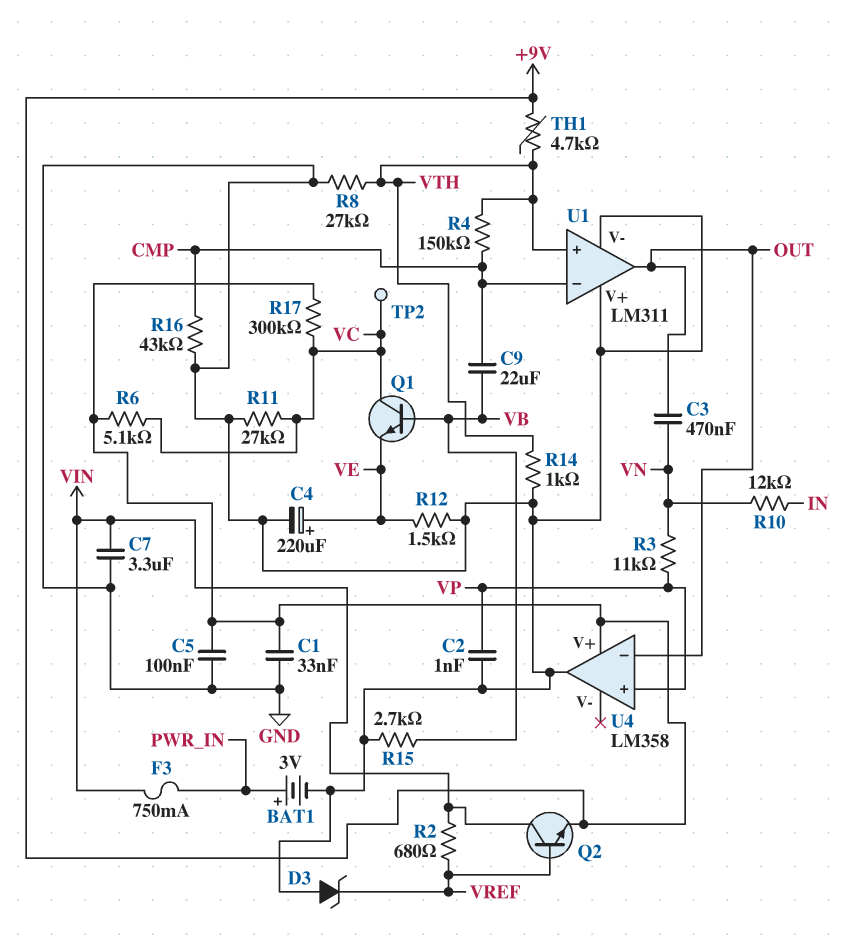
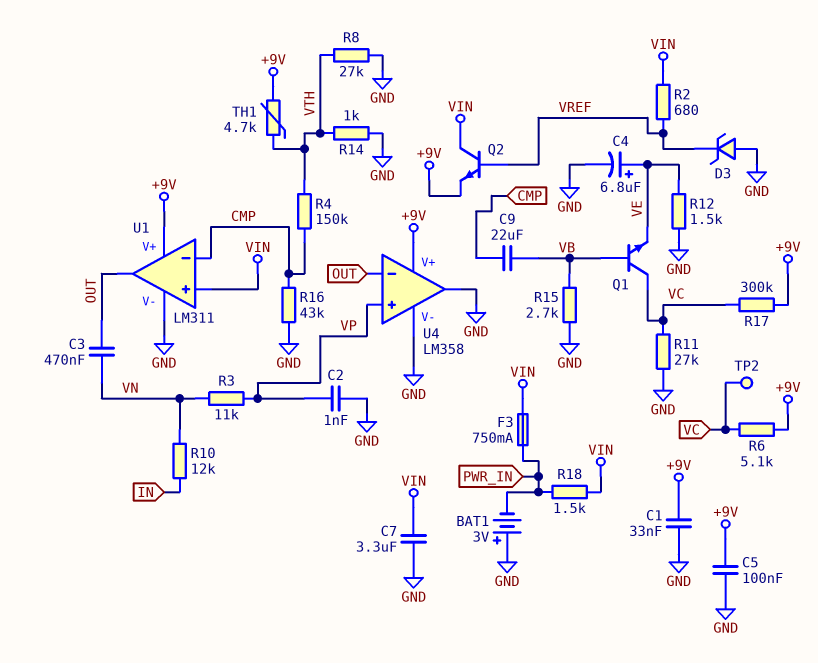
BAT1: 3V (plus PWR_IN, minus GND) -> 3V (plus GND, minus PWR_IN)
C4: 220uF (plus VE, minus GND) -> 6.8uF (plus VE, minus GND)
R18: none -> 1.5k (PWR_IN, VIN)
U1 pin V+: GND -> +9V
U1 pin in+: VTH -> VIN
U4 pin V-: none -> GND

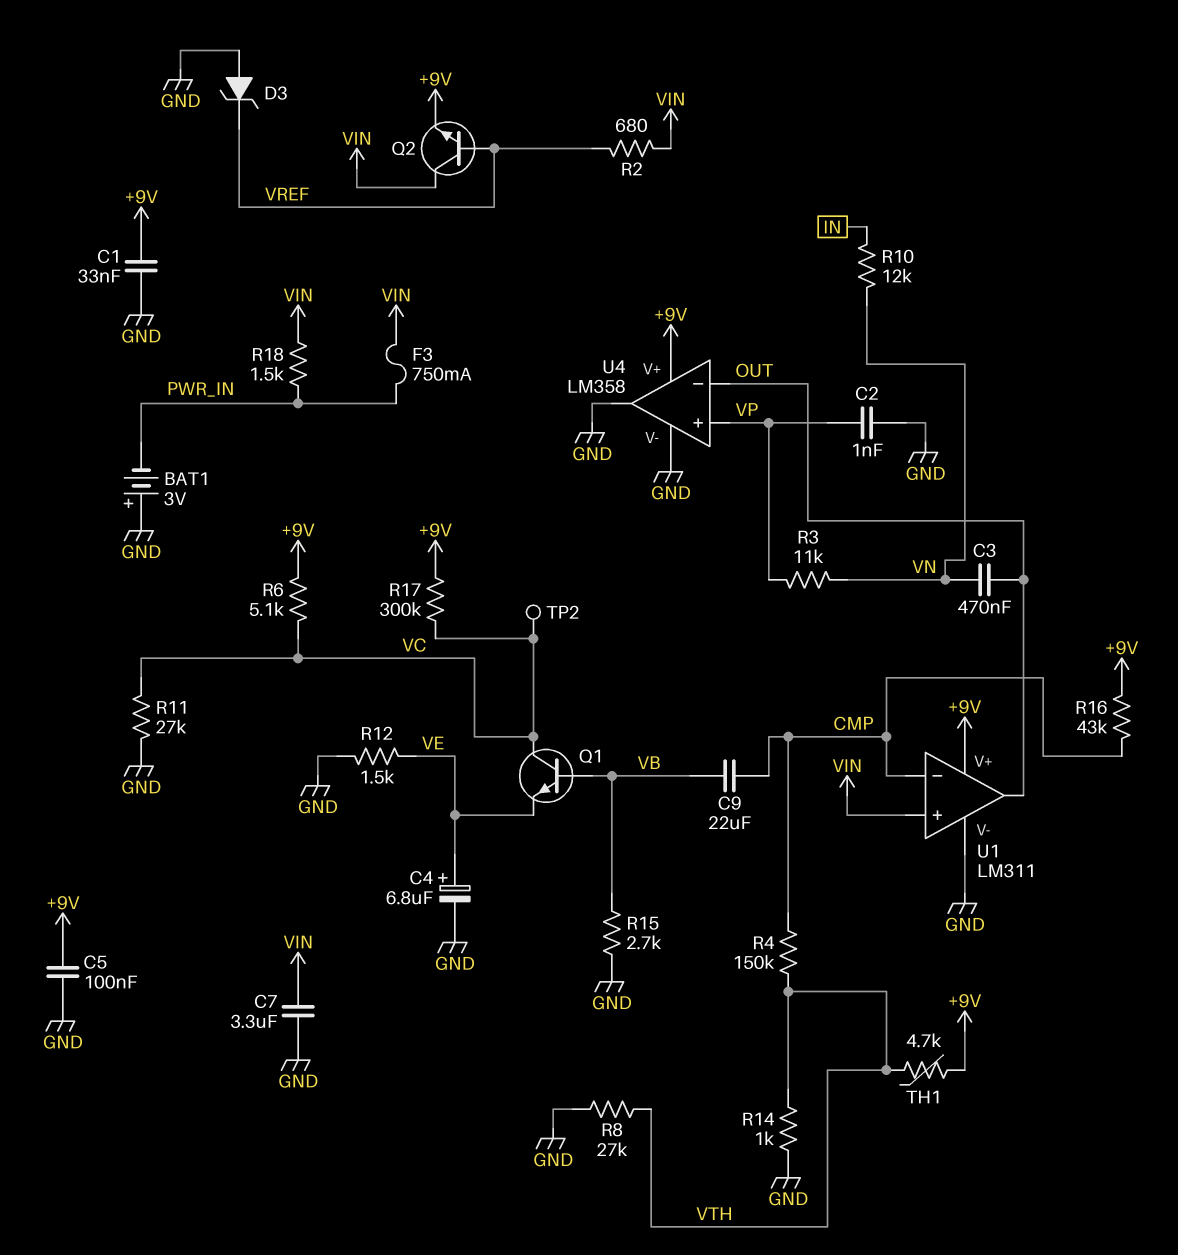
R16: 43k (CMP, GND) -> 43k (+9V, CMP)

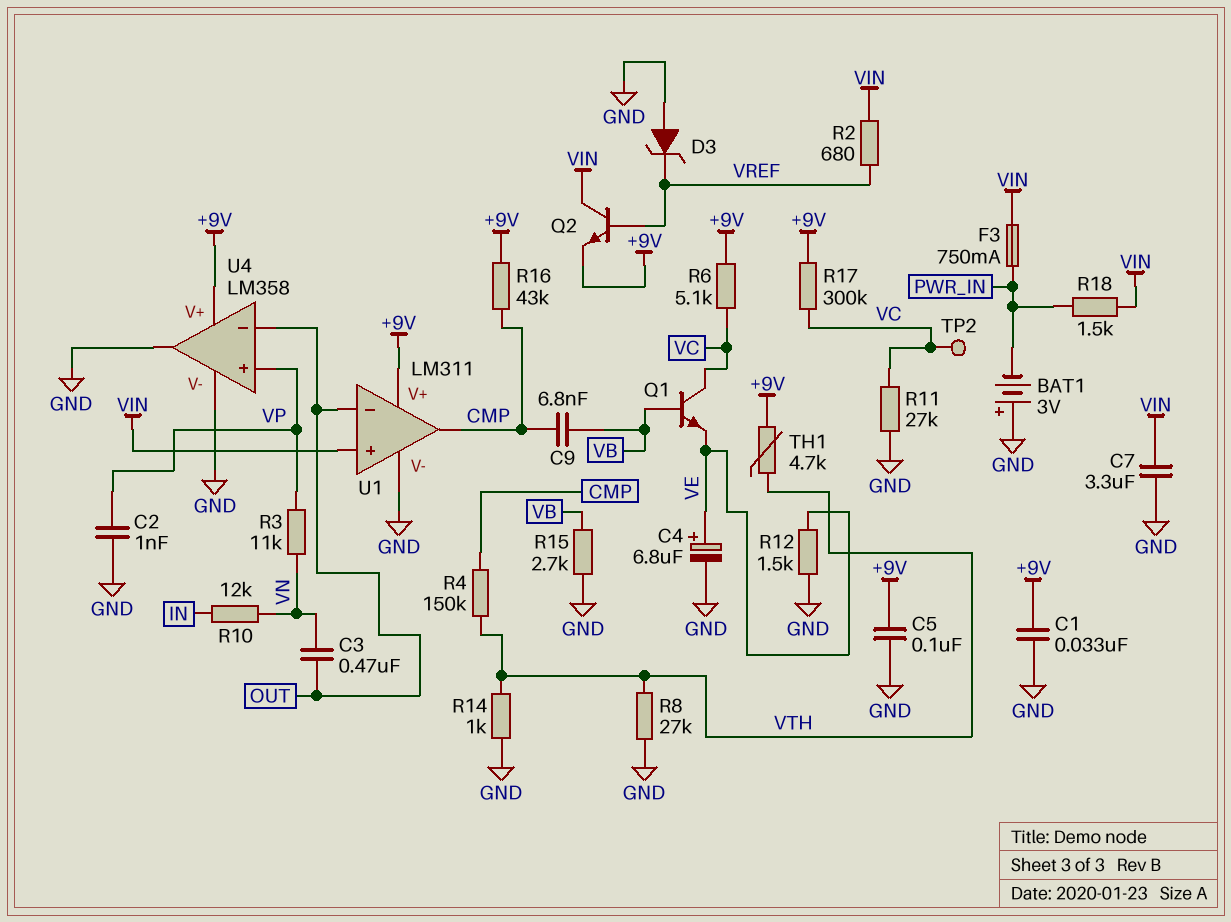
C9: 22uF (CMP, VB) -> 6.8nF (CMP, VB)
U1 pin in-: CMP -> OUT
U1 pin out: OUT -> CMP

